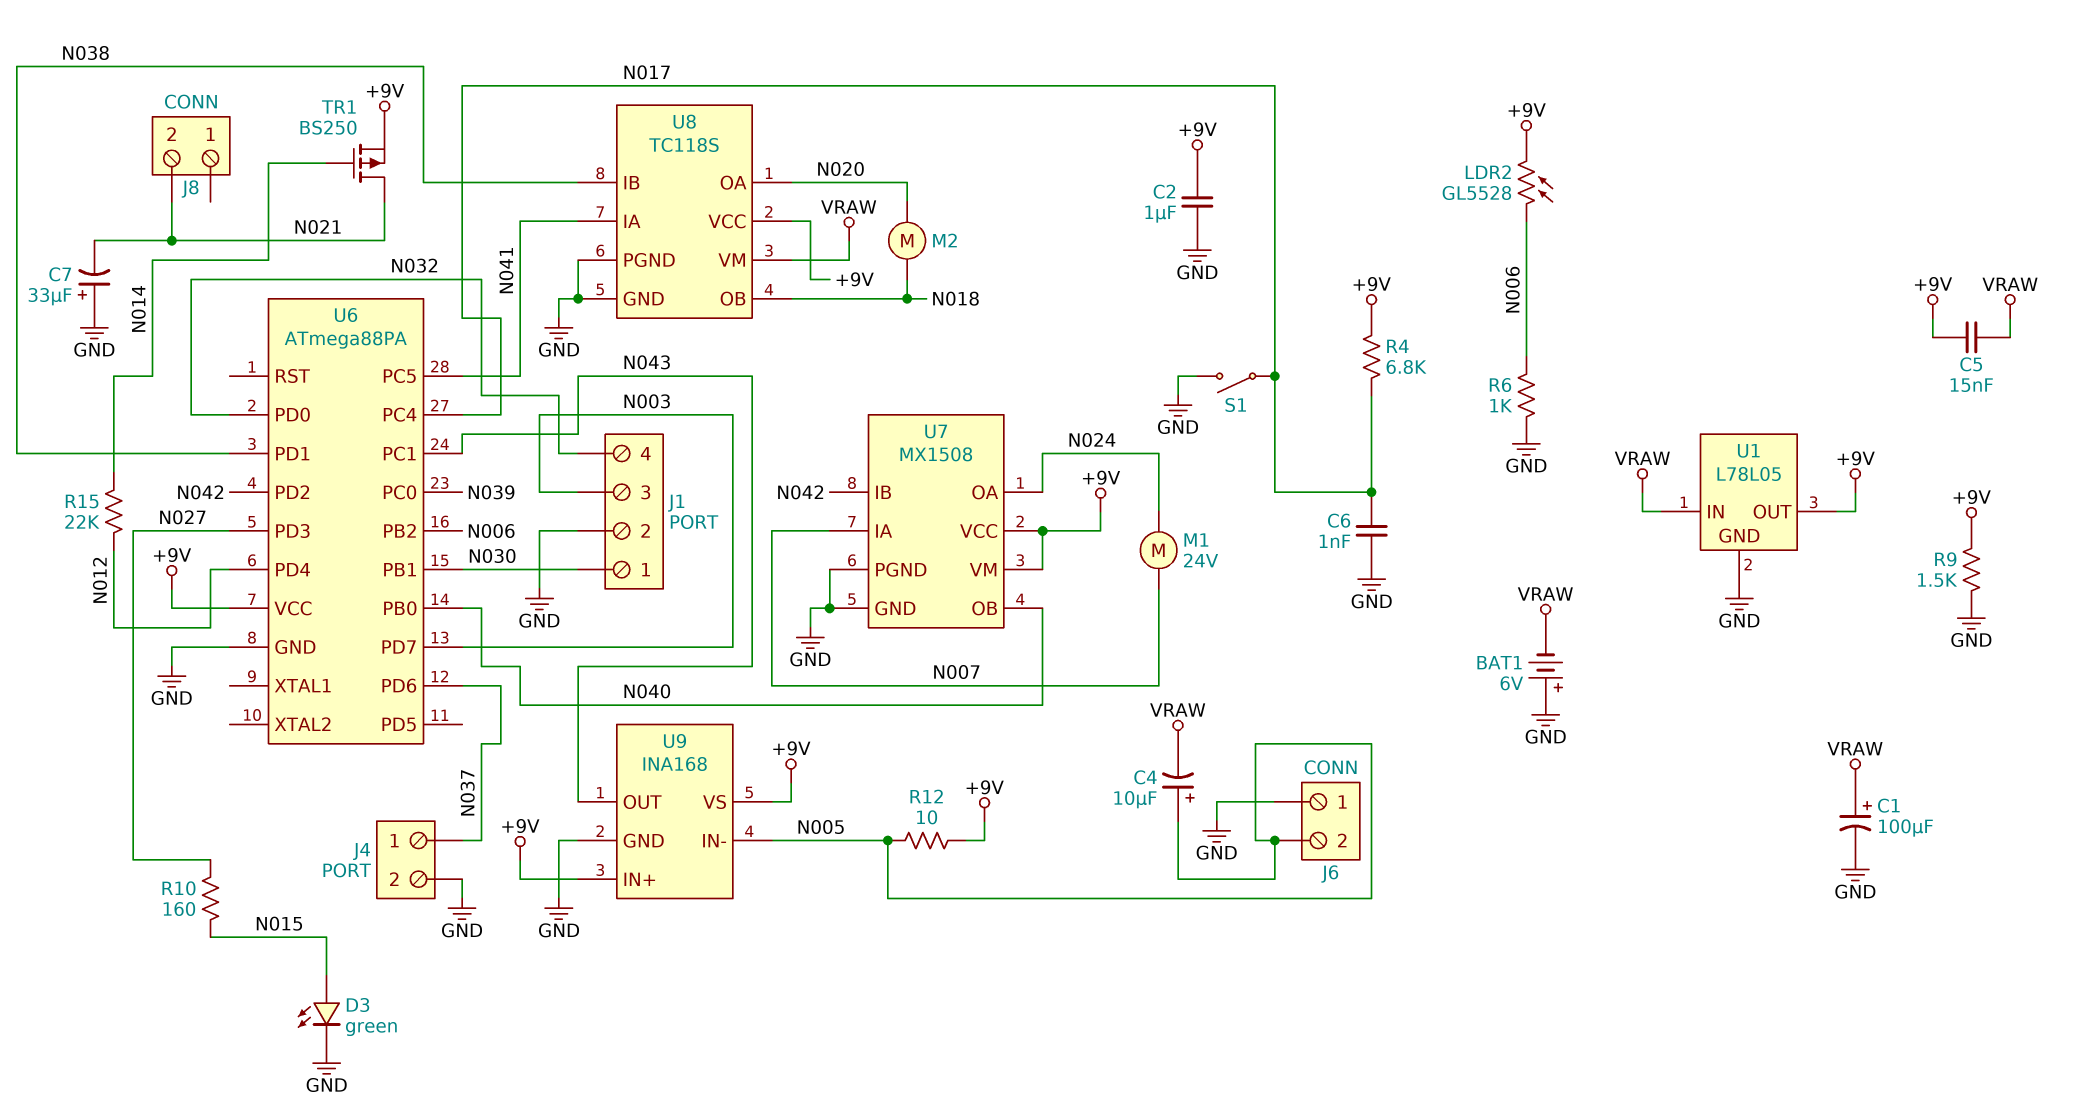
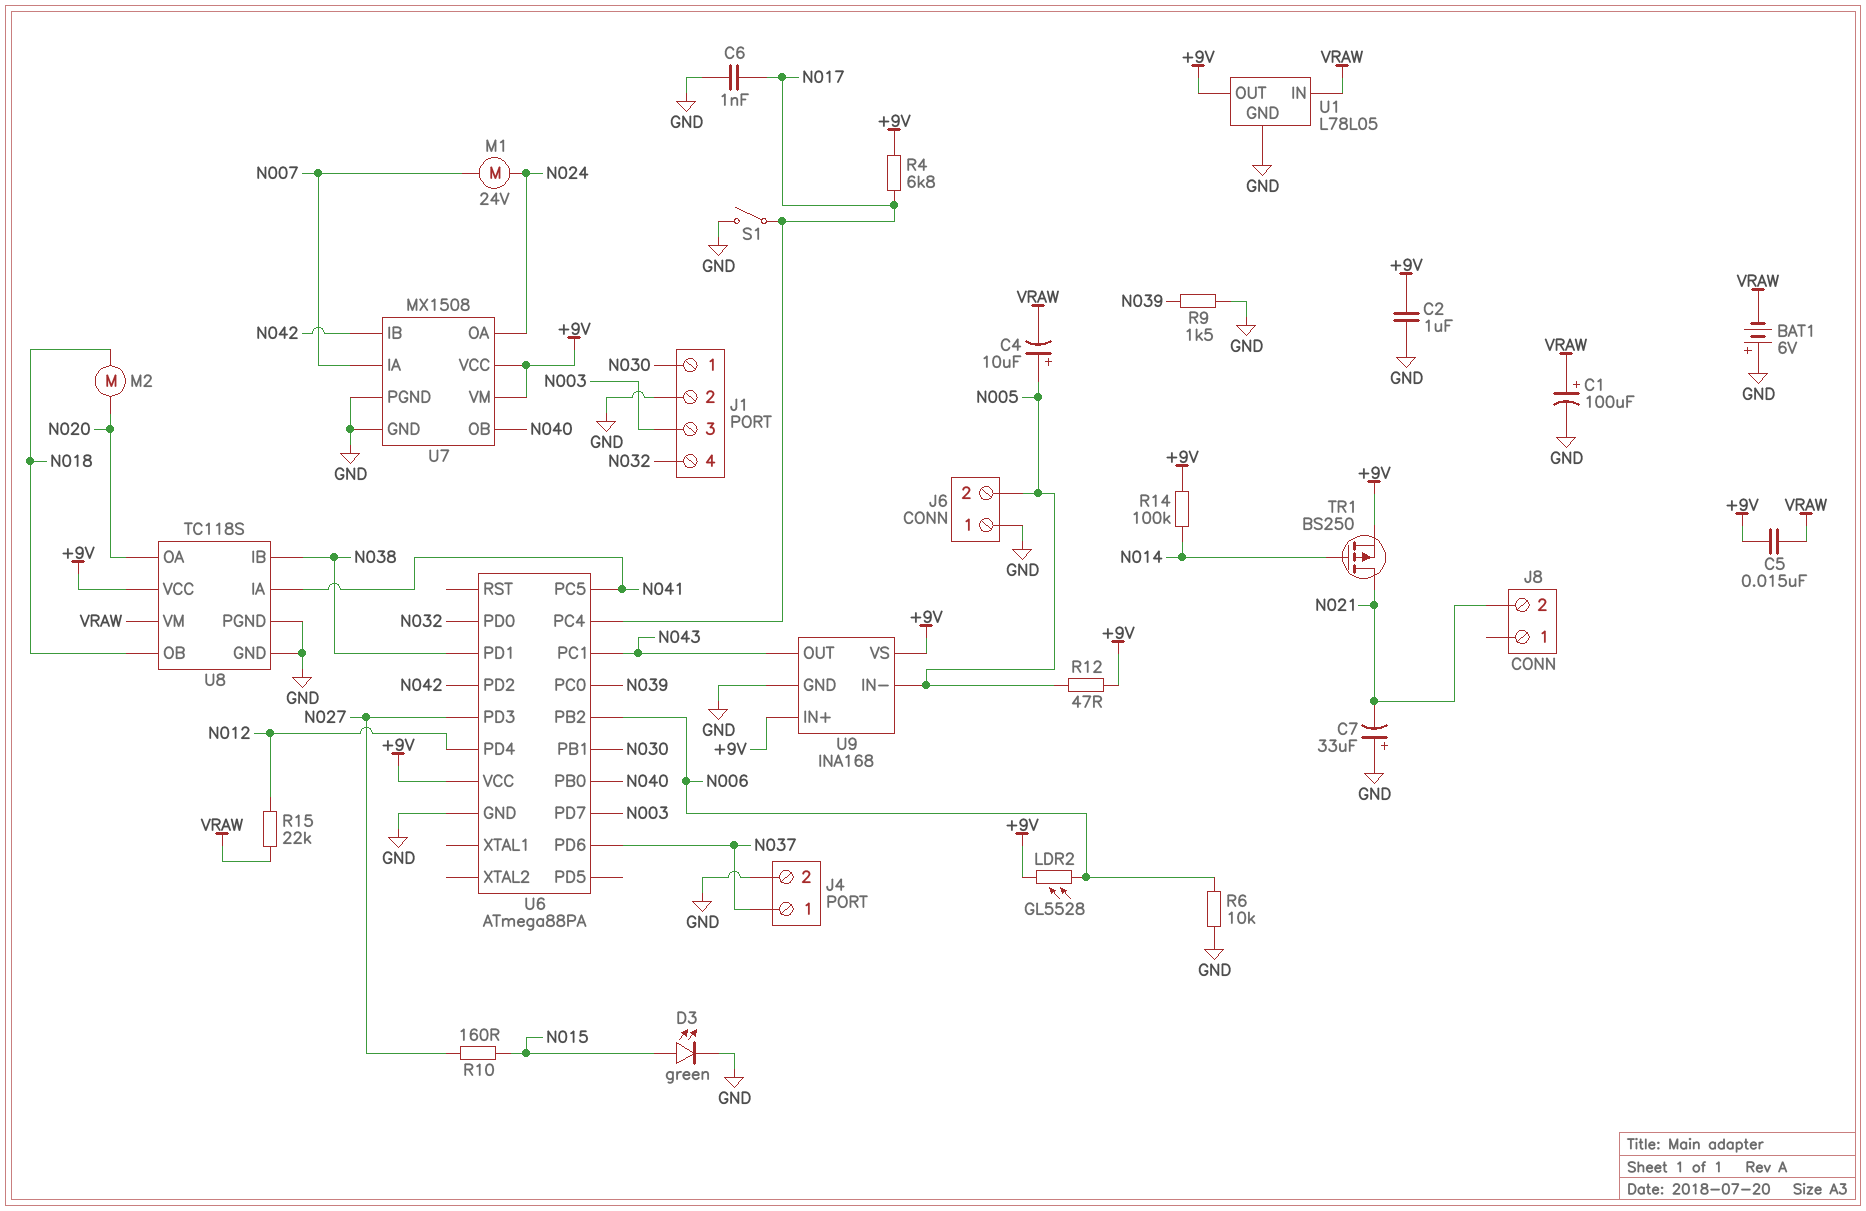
R6: 1k (GND, N006) -> 10k (GND, N006)
R9: 1.5k (+9V, GND) -> 1.5k (GND, N039)
R12: 10 (+9V, N005) -> 47 (+9V, N005)
R14: none -> 100k (+9V, N014)
R15: 22k (N012, N014) -> 22k (N012, VRAW)

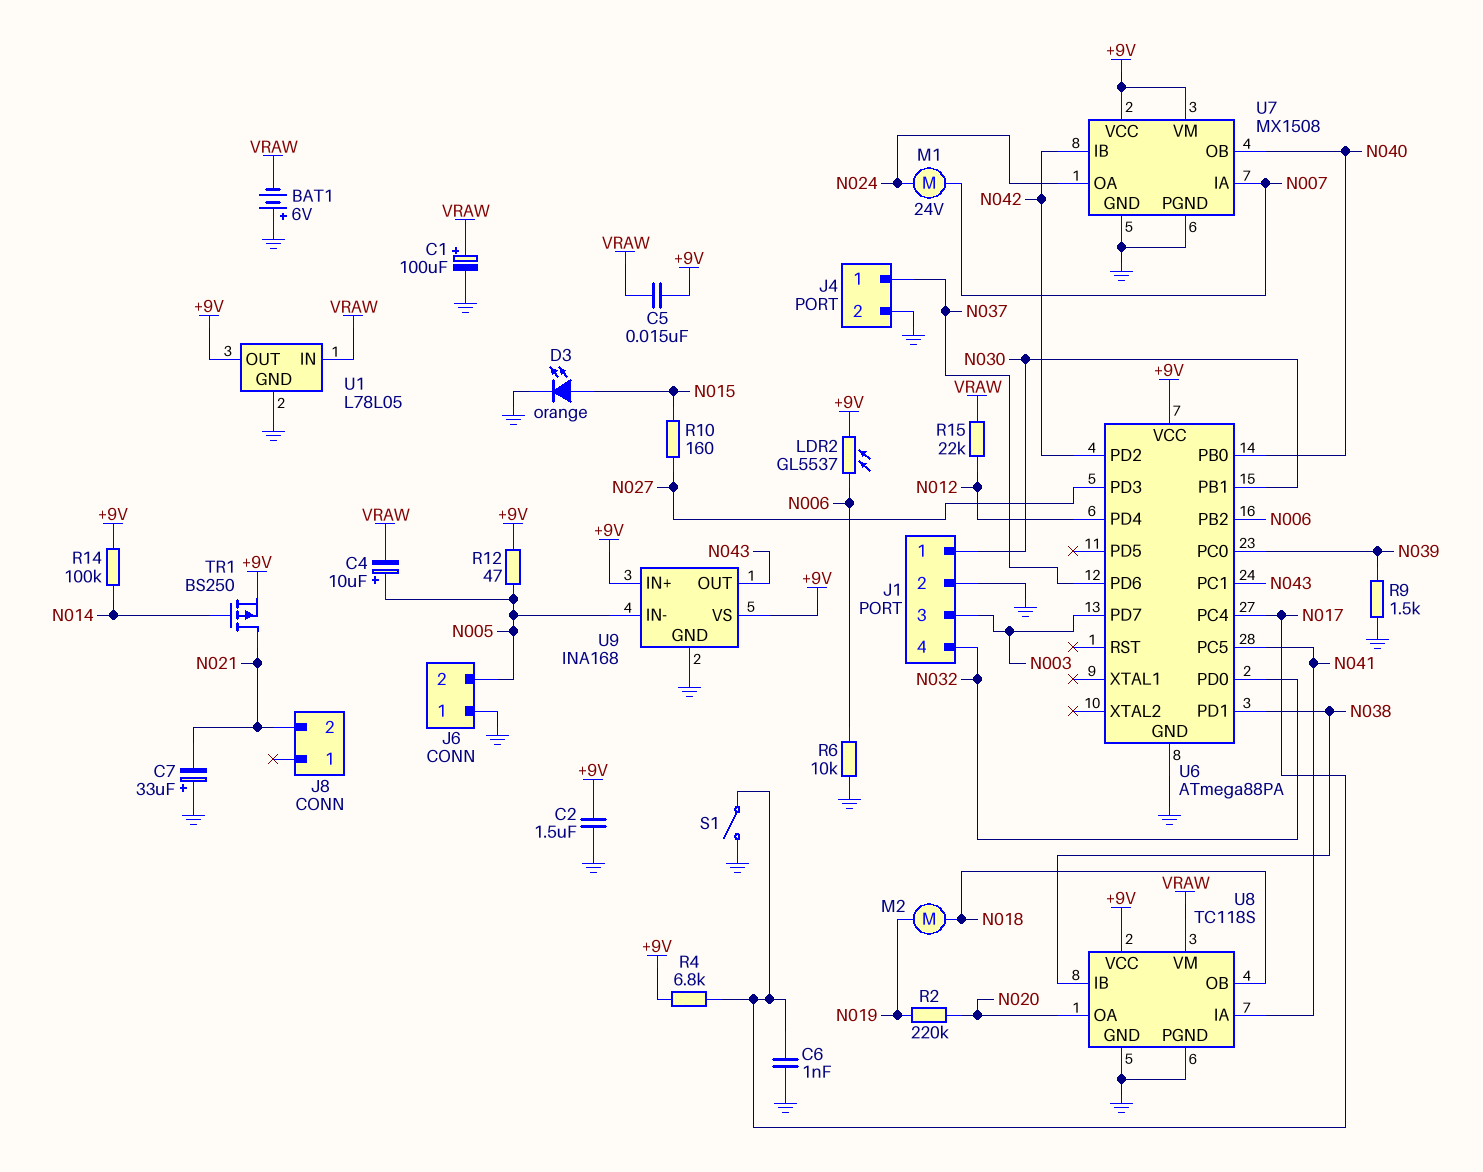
C2: 1uF (+9V, GND) -> 1.5uF (+9V, GND)
D3: LED green (A N015, K GND) -> LED orange (A N015, K GND)
LDR2: GL5528 (+9V, N006) -> GL5537 (+9V, N006)
M2: motor (N018, N020) -> motor (N018, N019)
R2: none -> 220k (N019, N020)

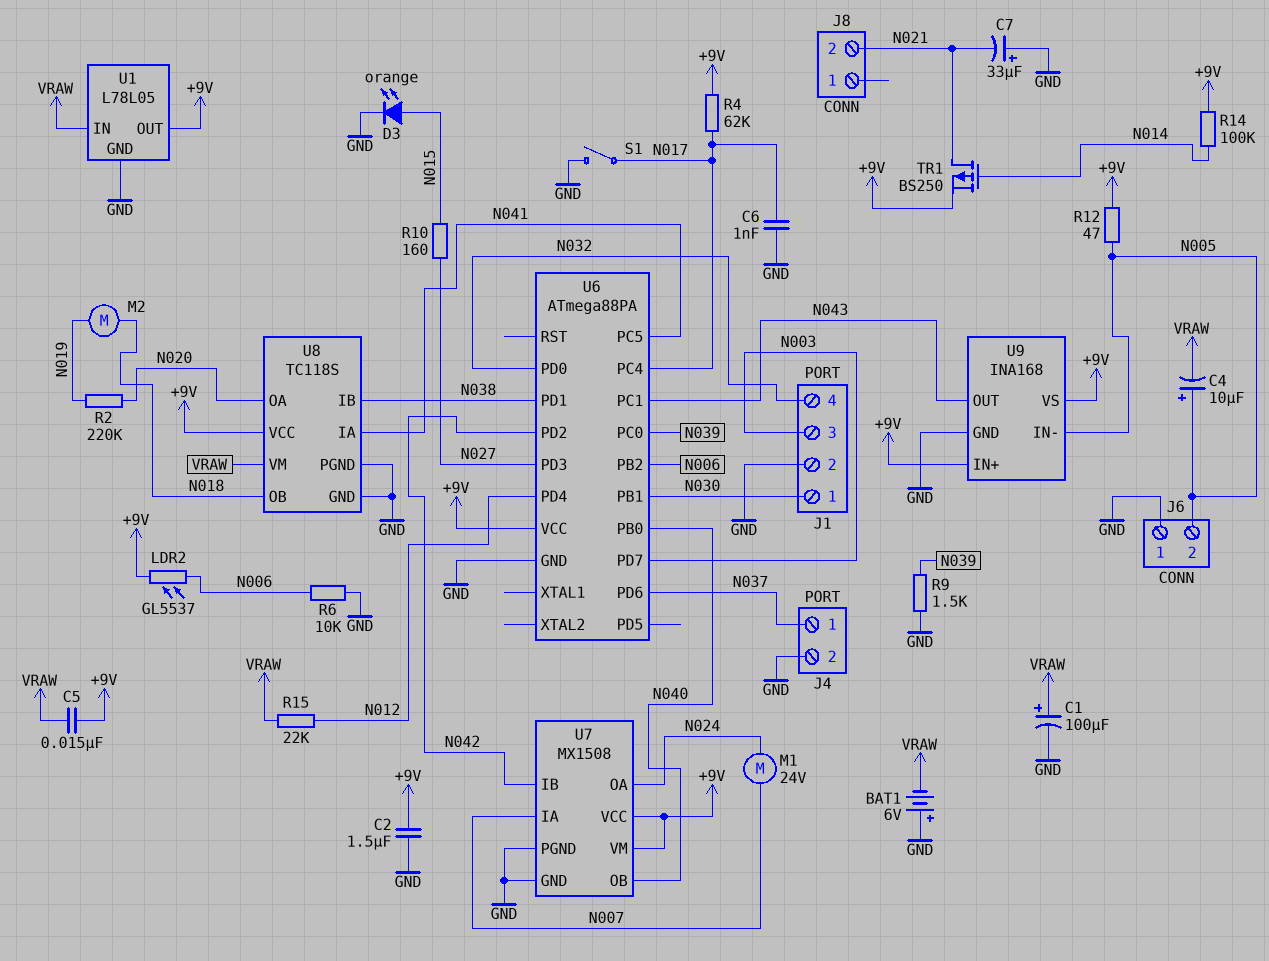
R4: 6.8k (+9V, N017) -> 62k (+9V, N017)

